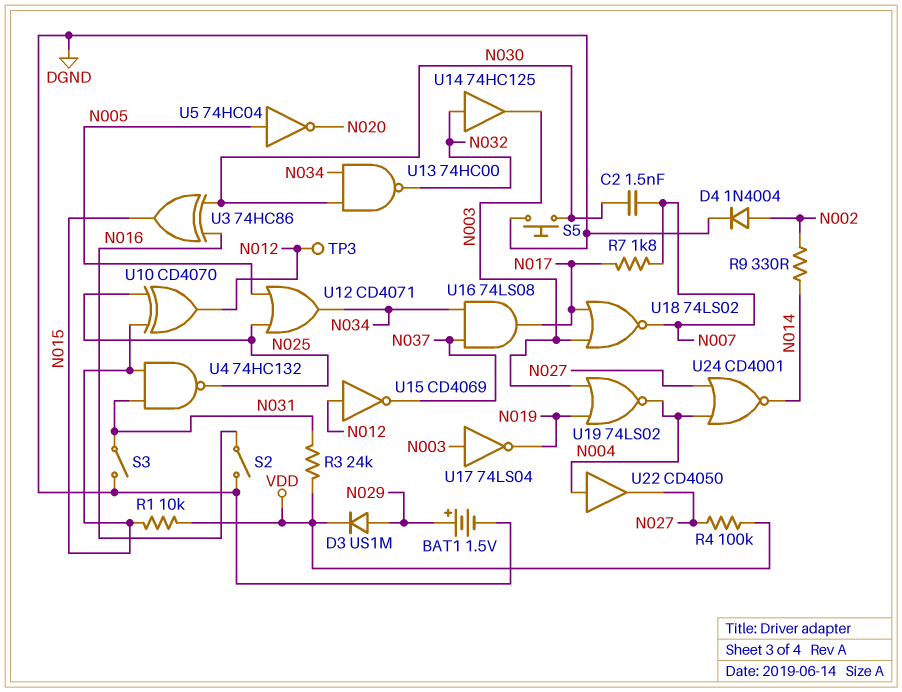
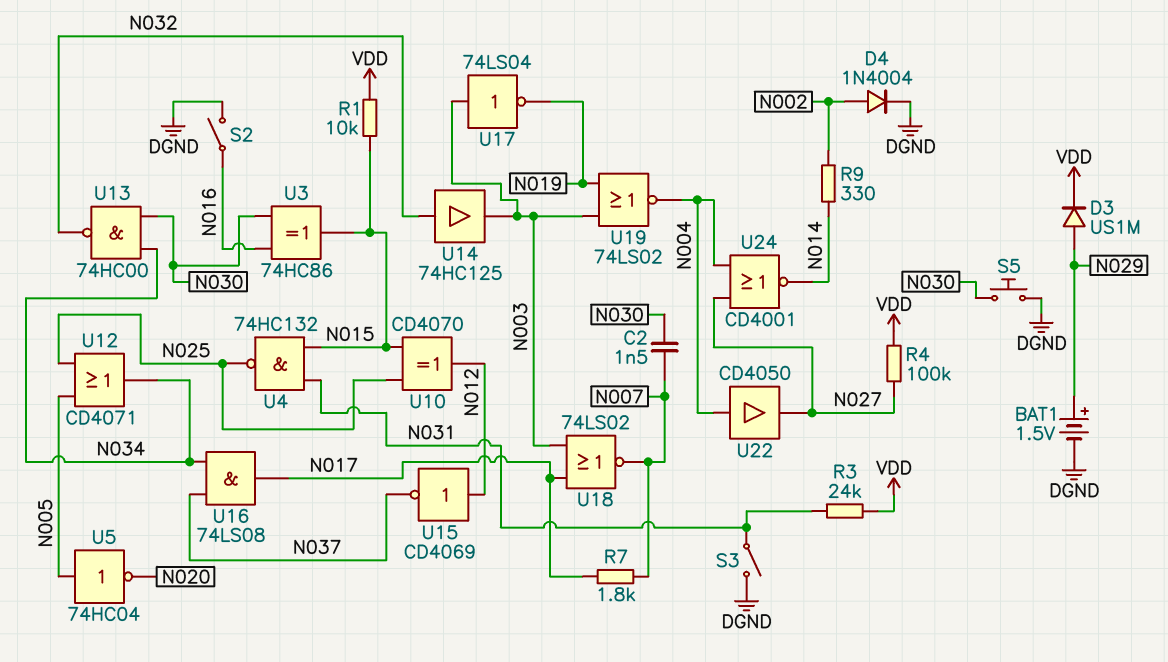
TP3: test point (N012) -> none

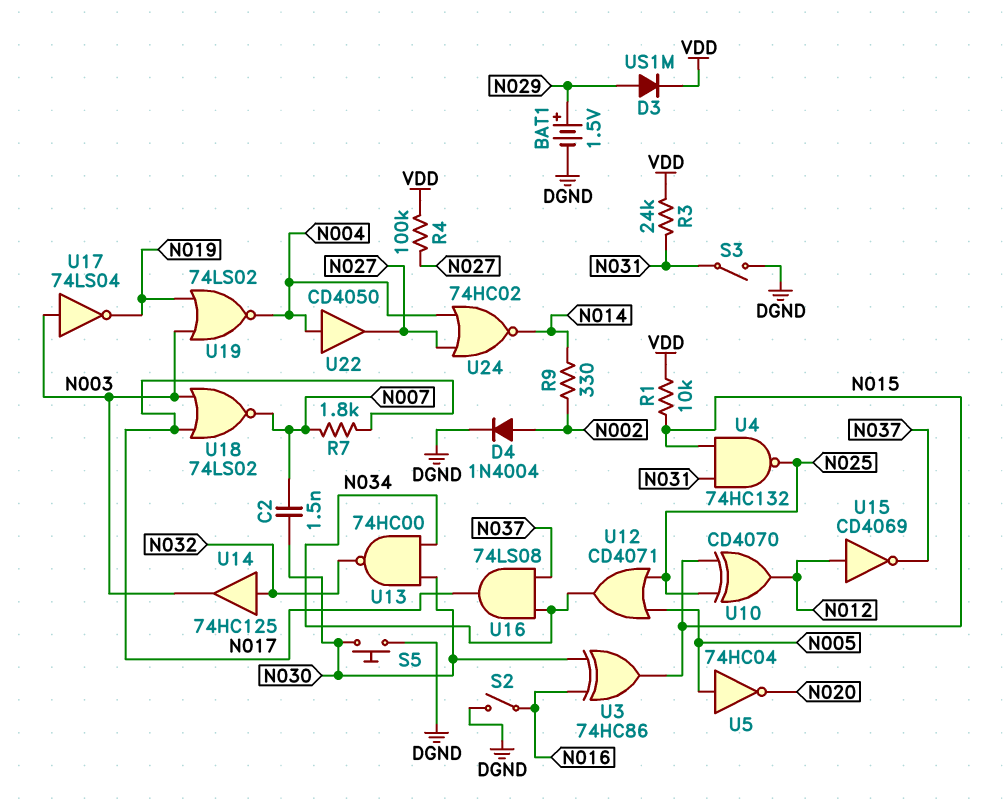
U24: NOR CD4001 (in N004, in N027, out N014) -> NOR 74HC02 (in N004, in N027, out N014)

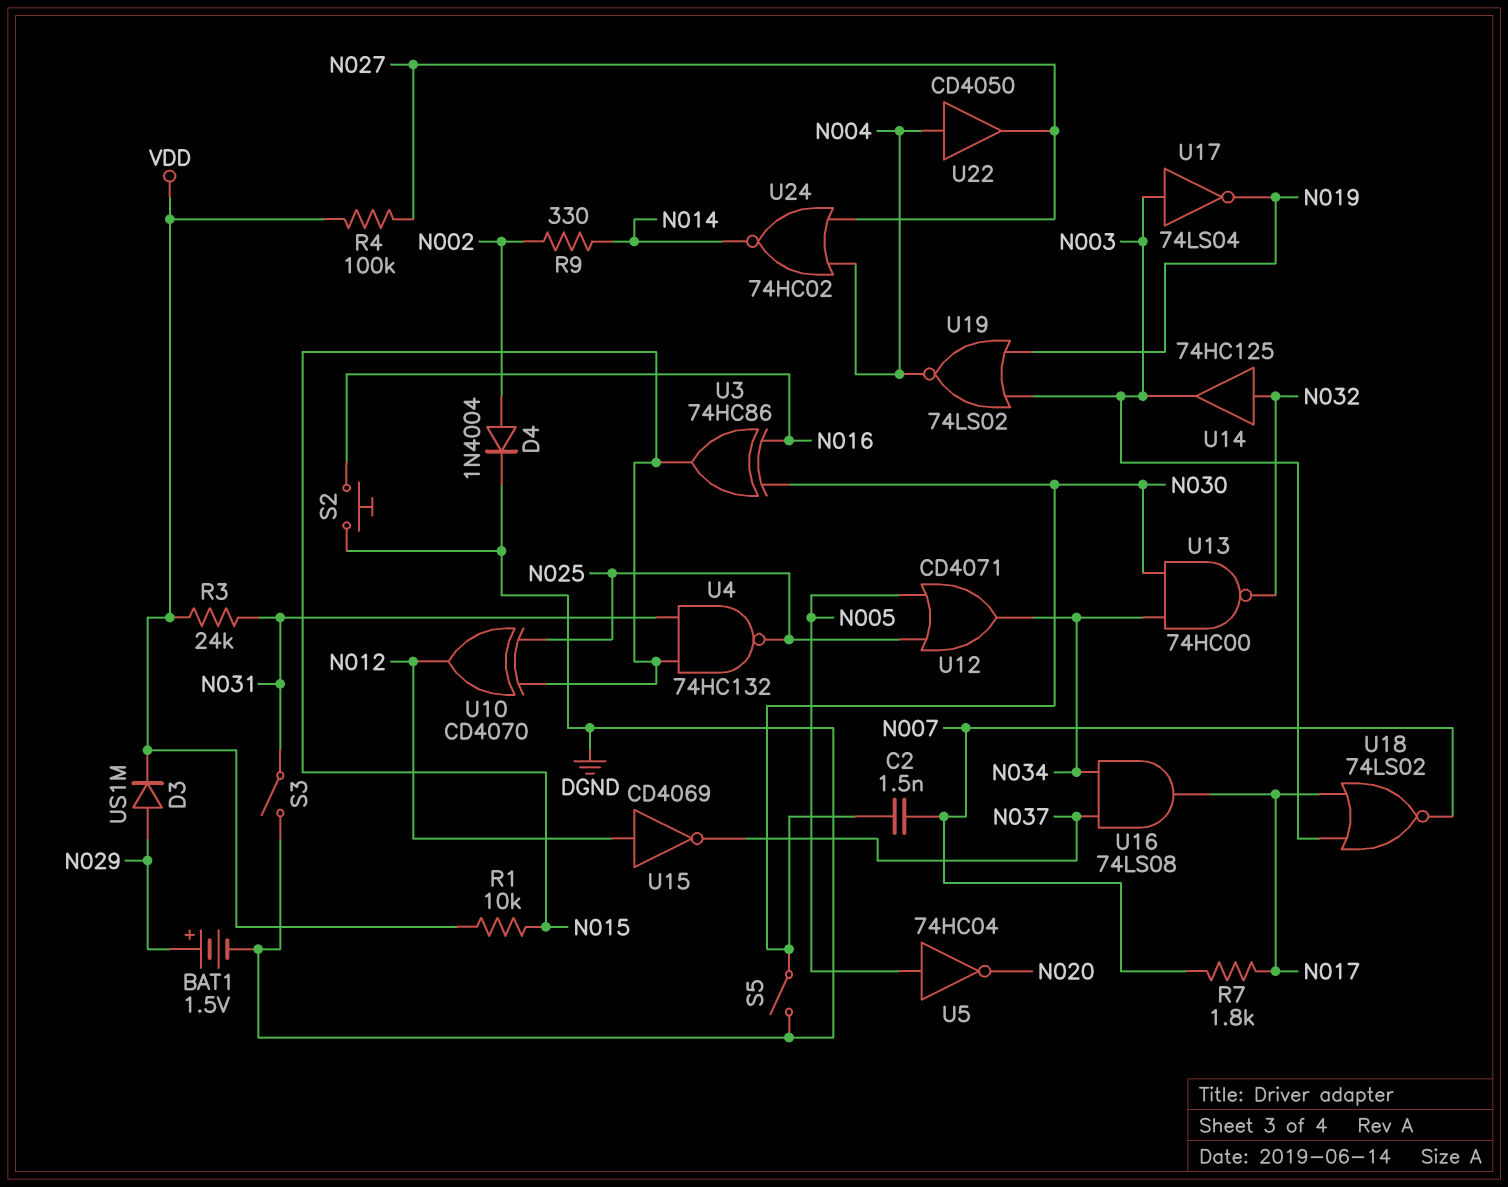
S2: switch (DGND, N016) -> button (DGND, N016)
S5: button (DGND, N030) -> switch (DGND, N030)

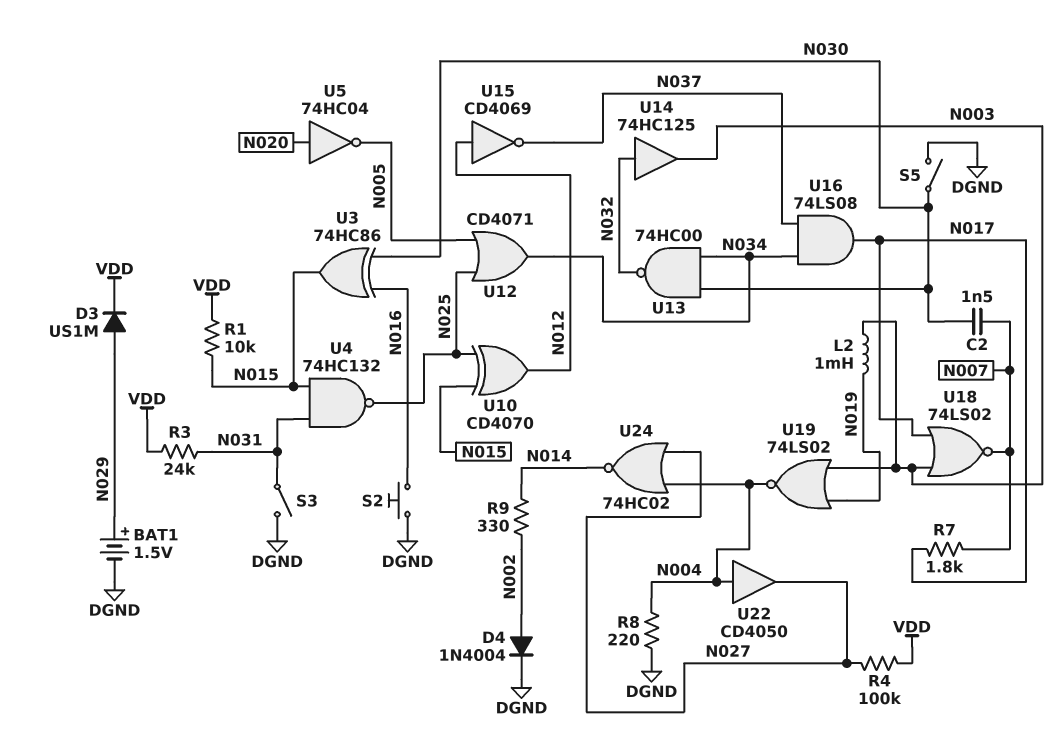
L2: none -> 1mH (N003, N019)
R8: none -> 220 (DGND, N004)
U5: NOT 74HC04 (in N005, out N020) -> NOT 74HC04 (in N020, out N005)
U17: NOT 74LS04 (in N003, out N019) -> none

